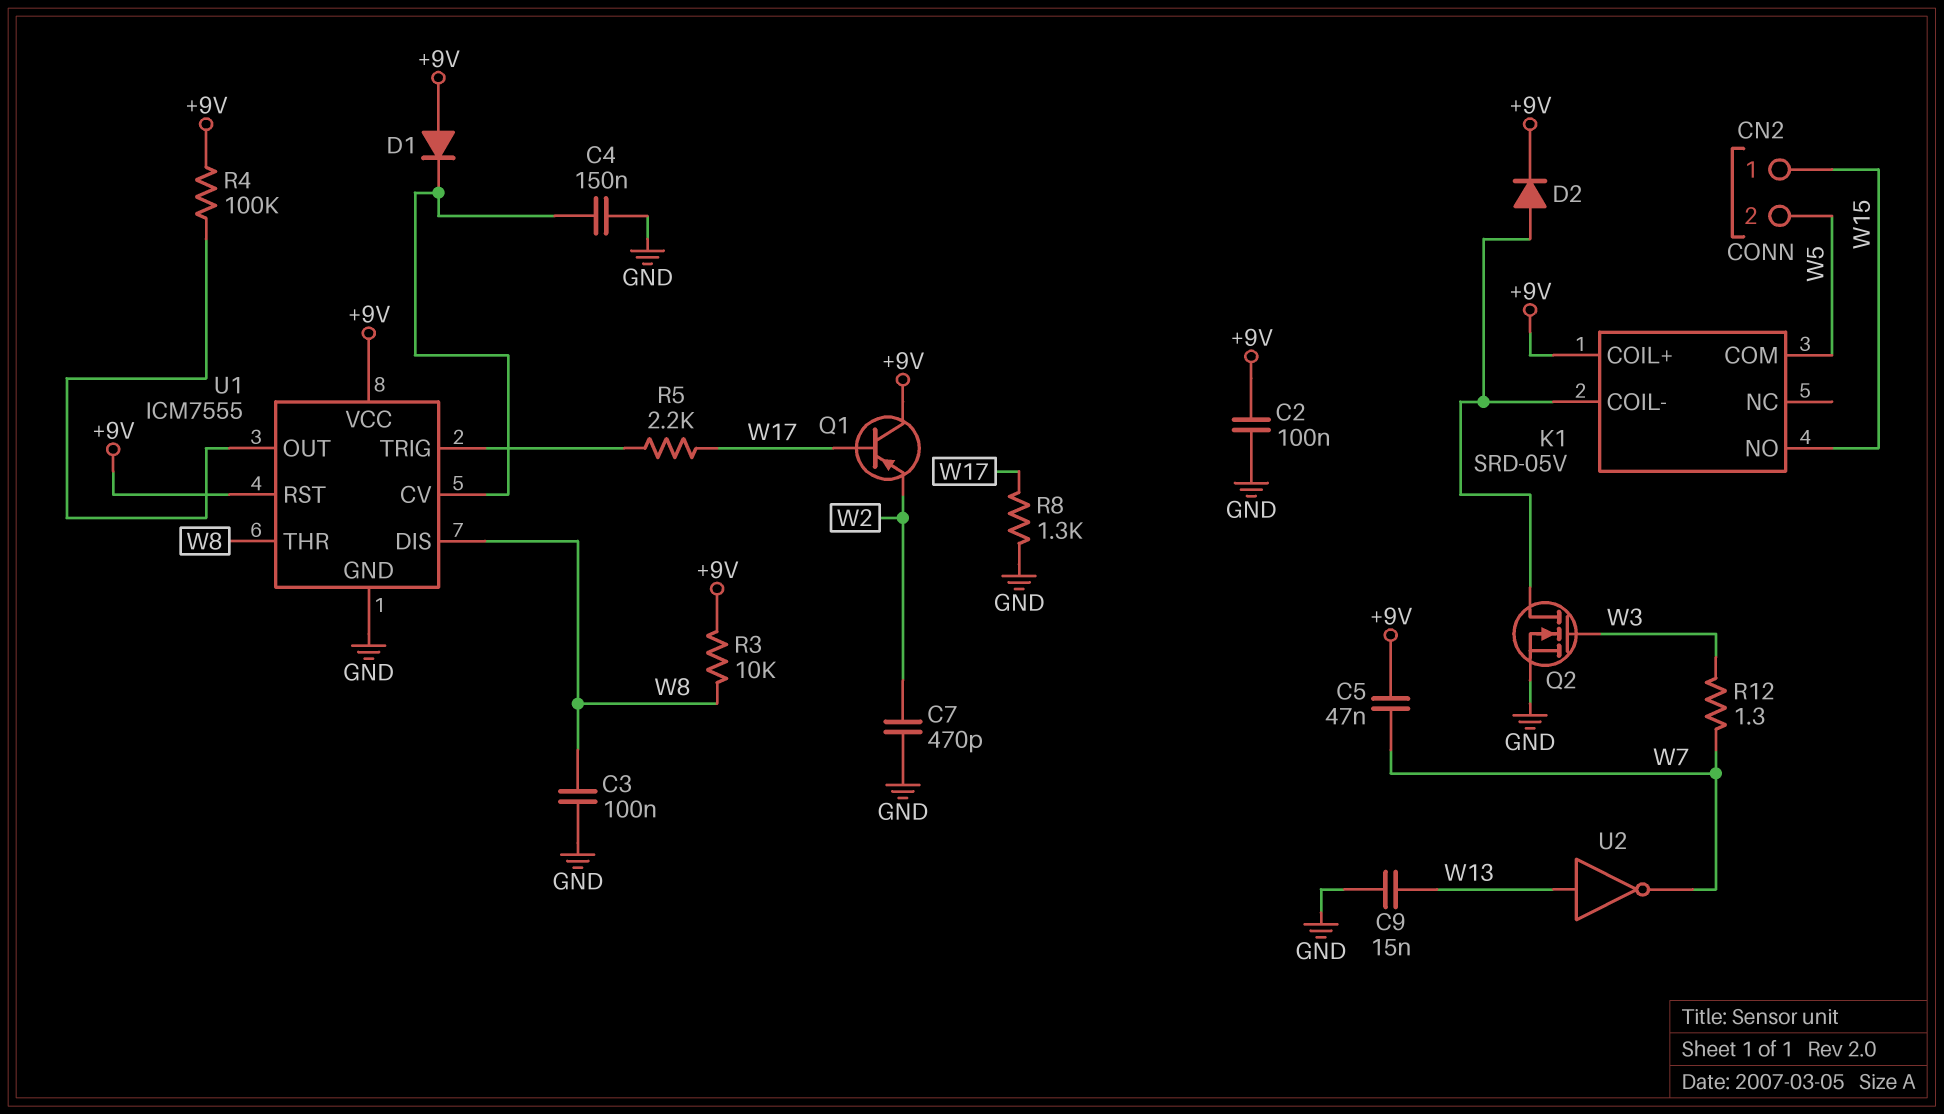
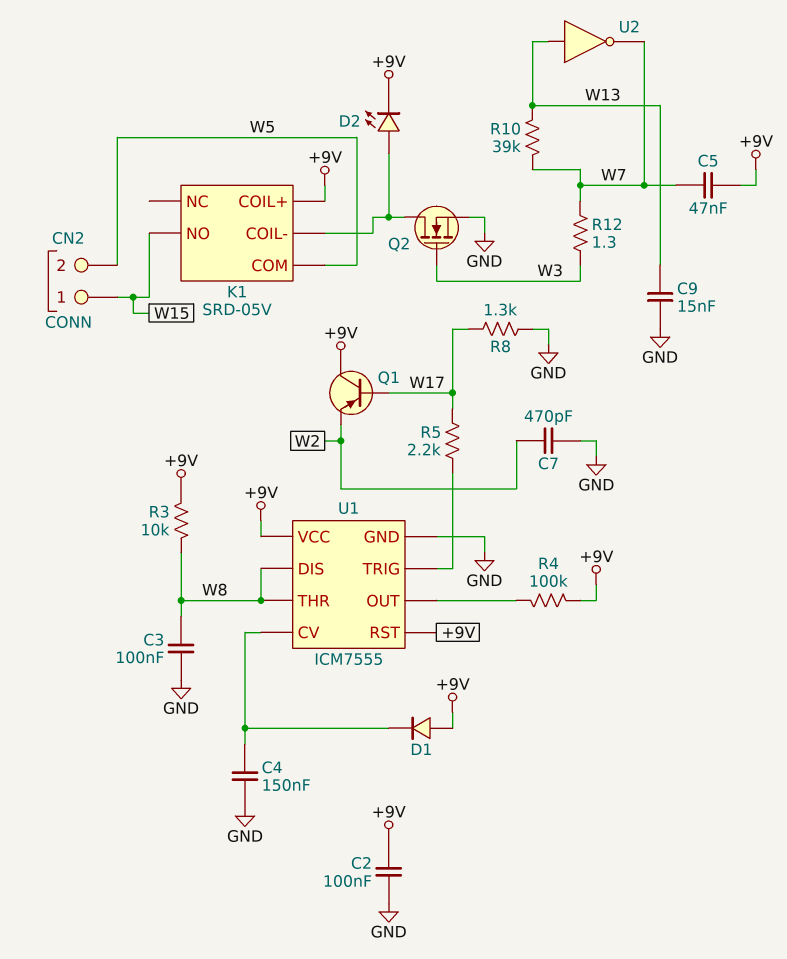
D2: diode (A K1/COIL-, K +9V) -> LED (A K1/COIL-, K +9V)
R10: none -> 39k (W7, W13)

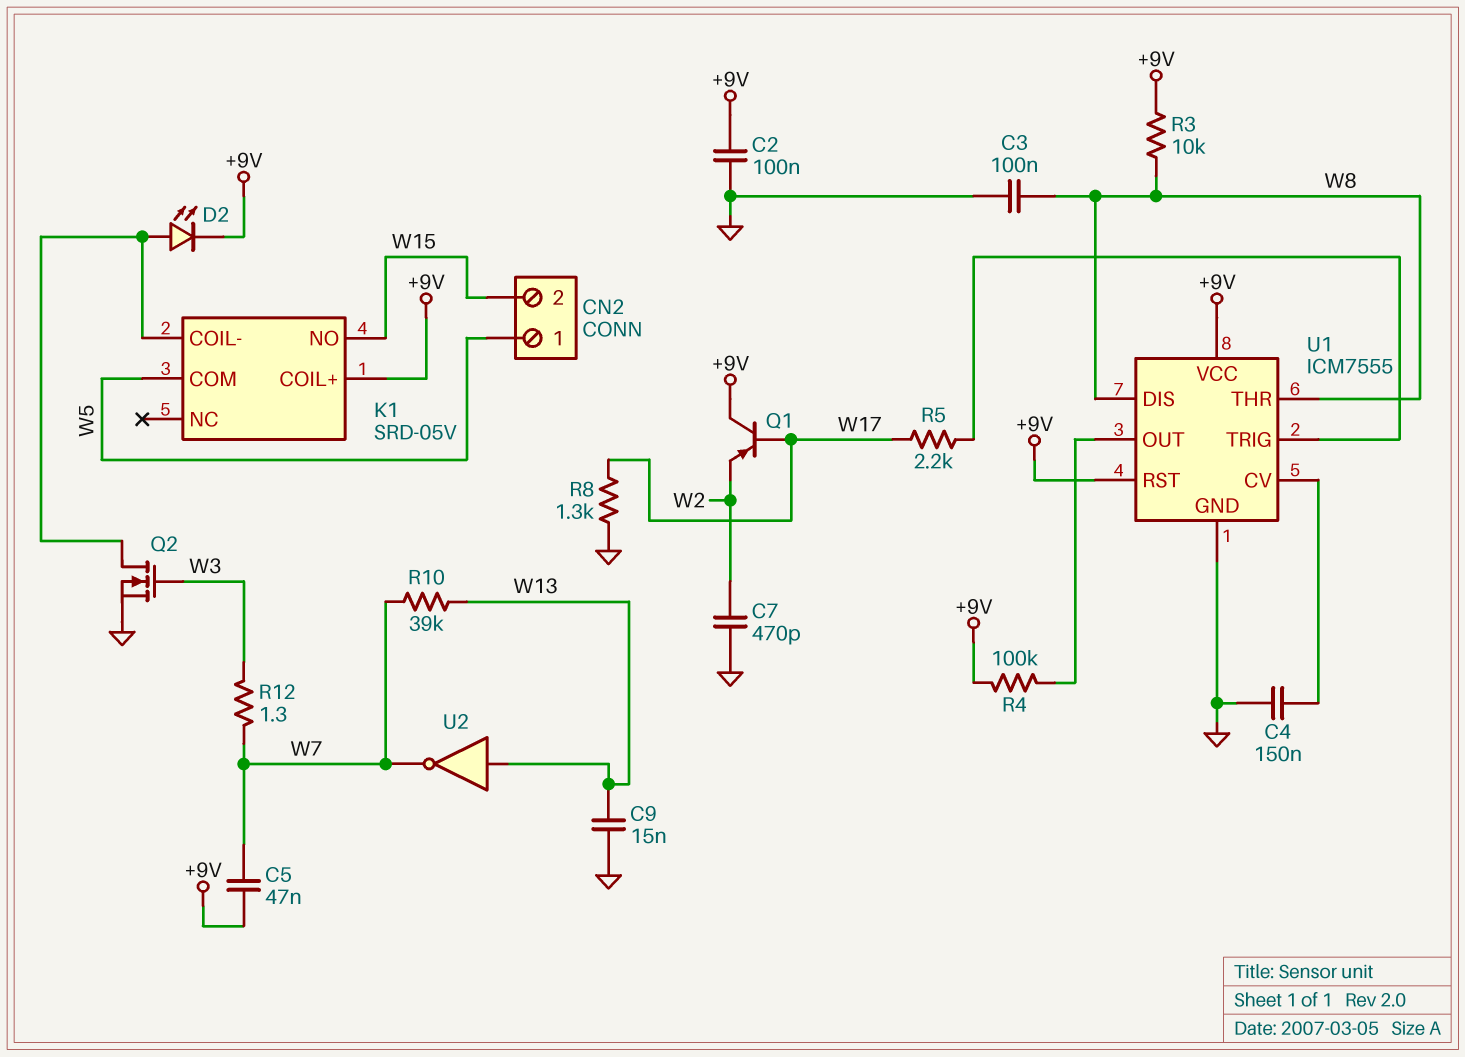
CN2 pin 1: W15 -> W5
CN2 pin 2: W5 -> W15
D1: diode (A +9V, K U1/CV) -> none

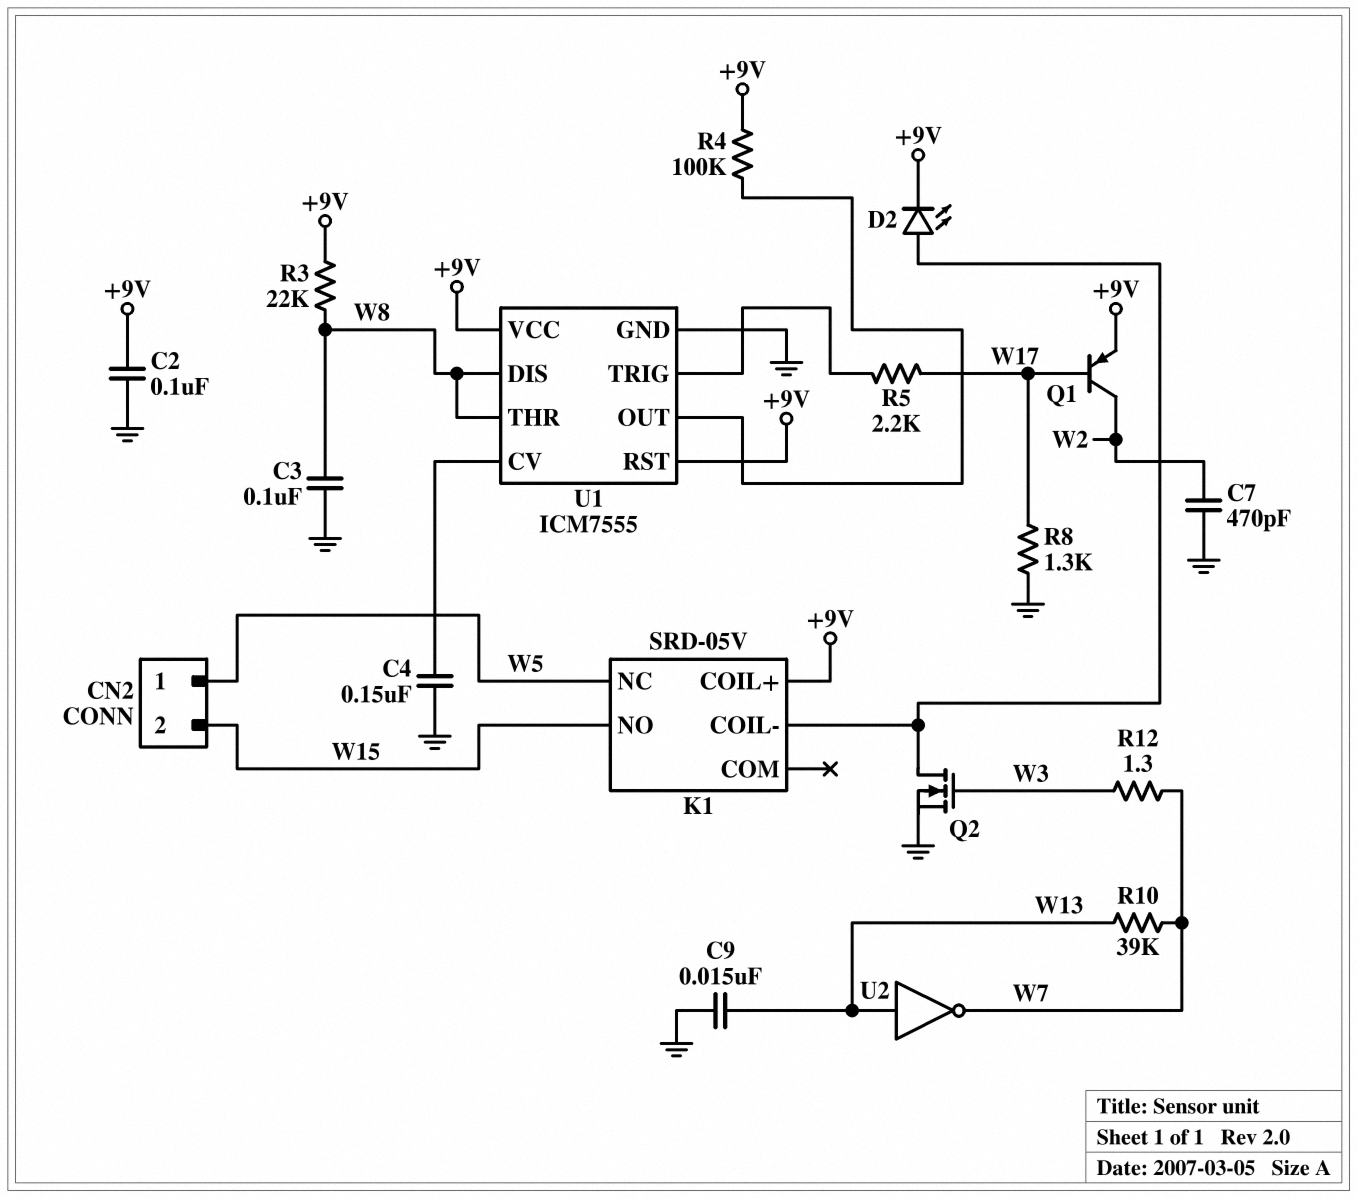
C5: 47nF (+9V, W7) -> none
K1 pin COM: W5 -> none
K1 pin NC: none -> W5
Q1: PNP (B W17, C +9V, E W2) -> PNP (B W17, C W2, E +9V)
R3: 10k (+9V, W8) -> 22k (+9V, W8)

